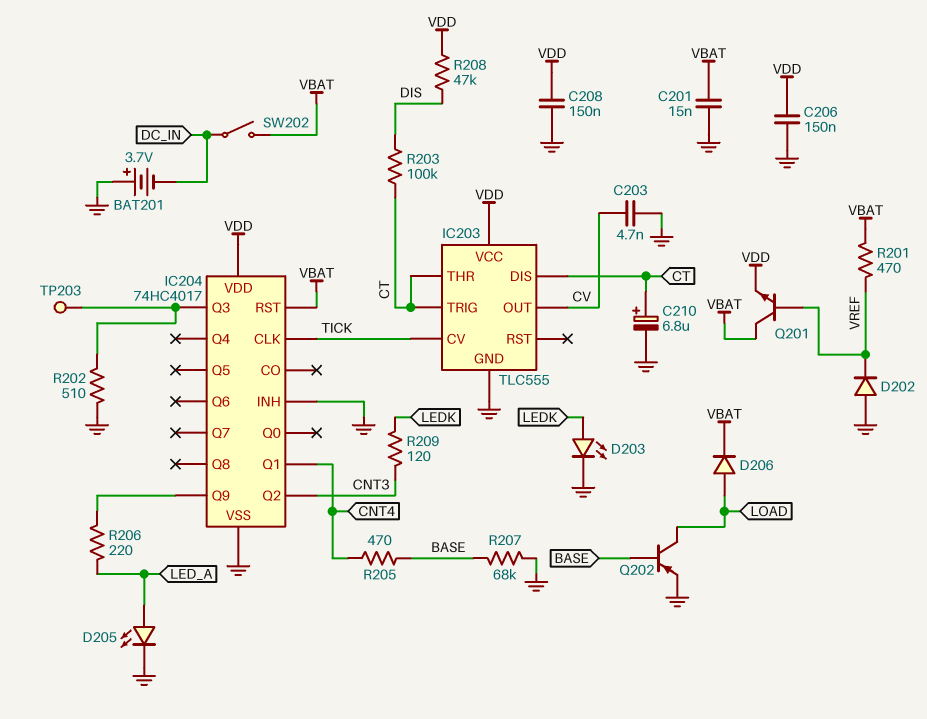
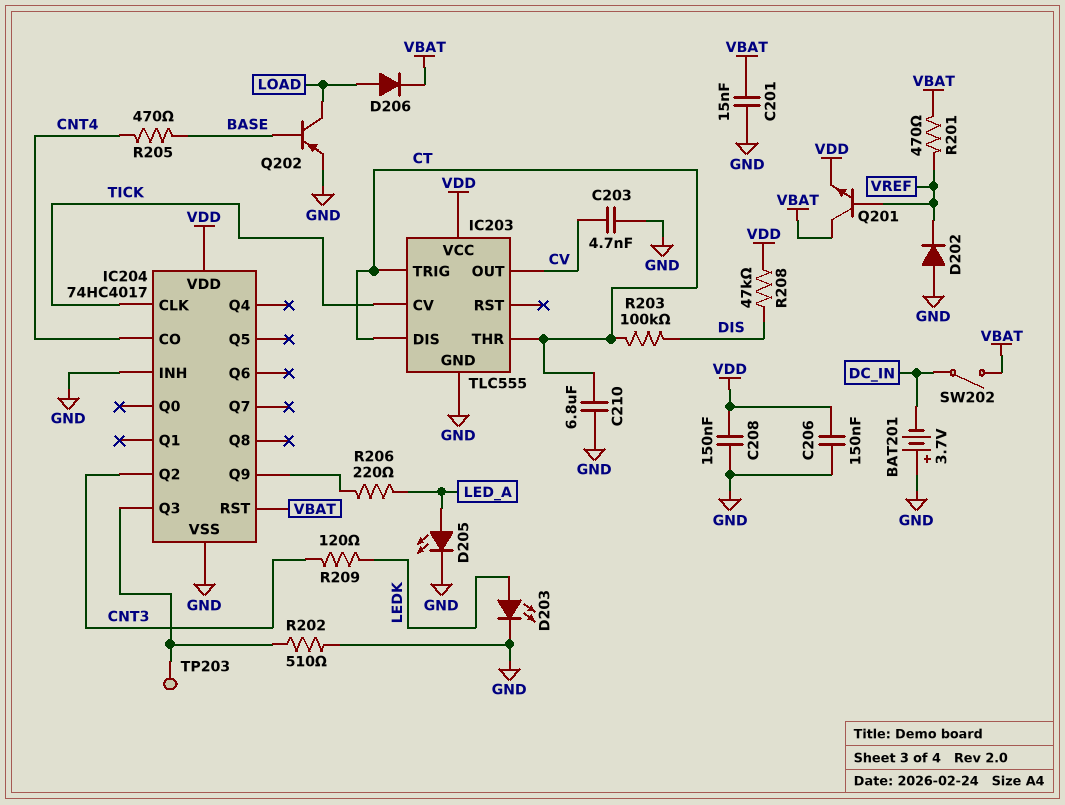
C210: 6.8uF (plus CT, minus GND) -> 6.8uF (CT, GND)
IC204 pin CO: none -> CNT4
IC204 pin Q1: CNT4 -> none
R207: 68k (BASE, GND) -> none

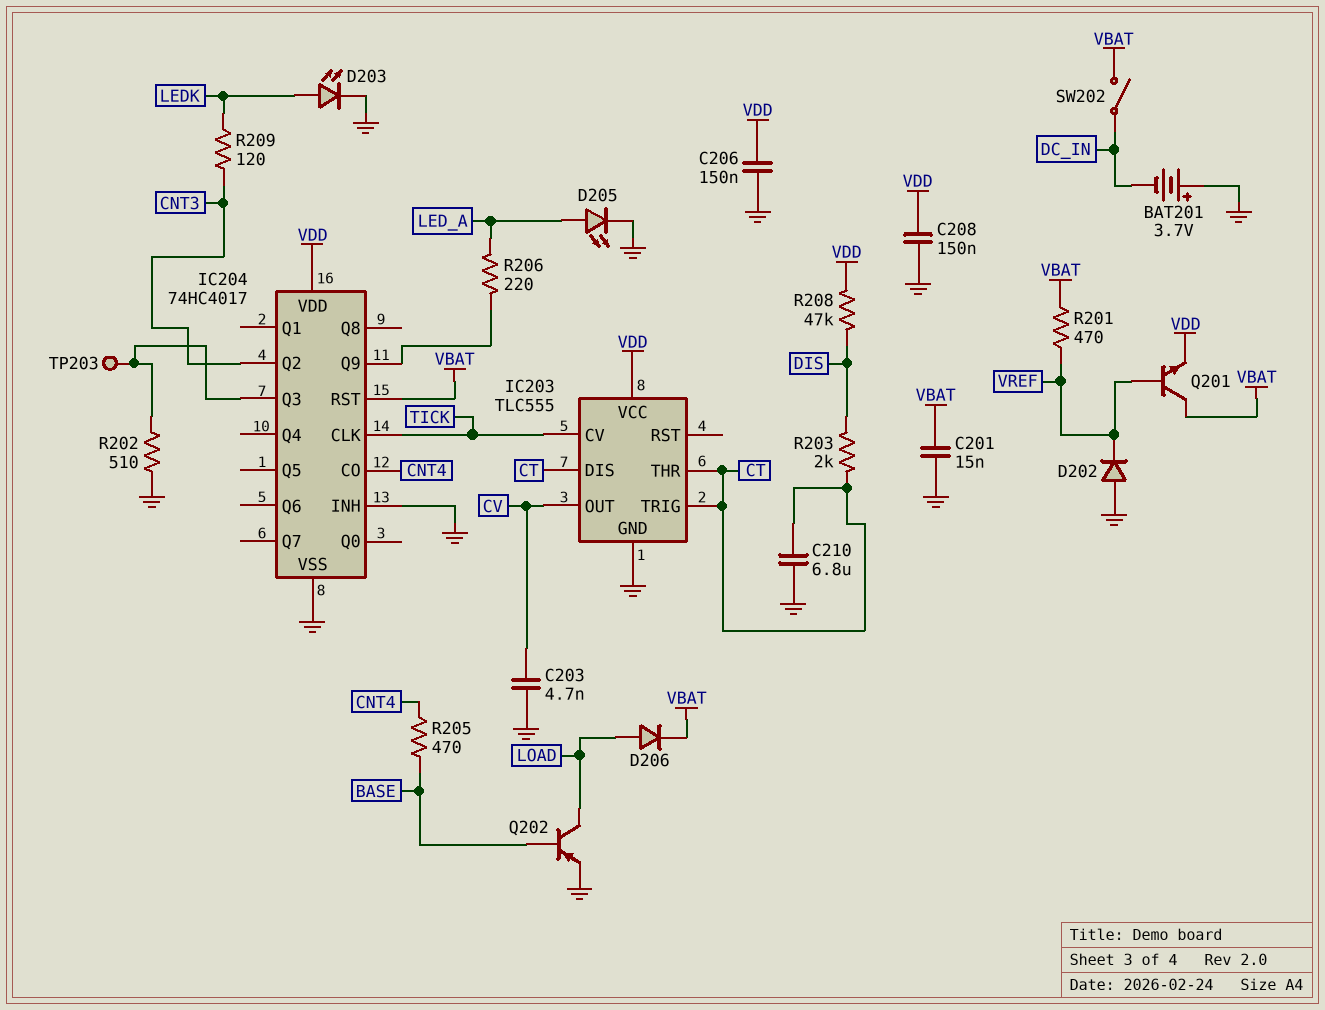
R203: 100k (CT, DIS) -> 2k (CT, DIS)

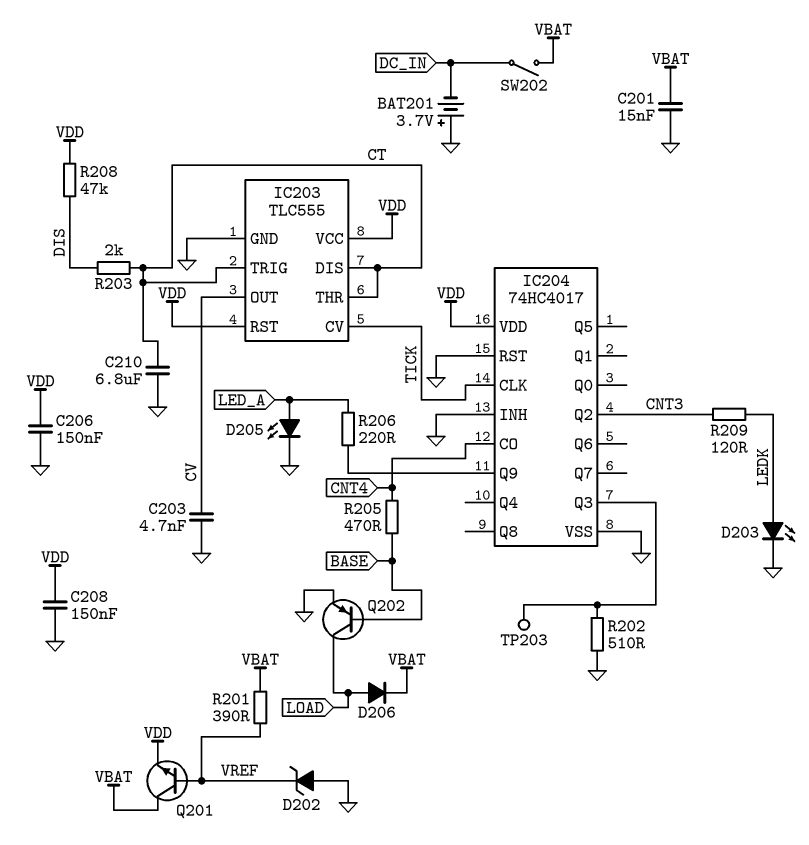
D202: diode (A GND, K VREF) -> zener (A GND, K VREF)
IC203 pin RST: none -> VDD
IC204 pin RST: VBAT -> GND
R201: 470 (VBAT, VREF) -> 390 (VBAT, VREF)

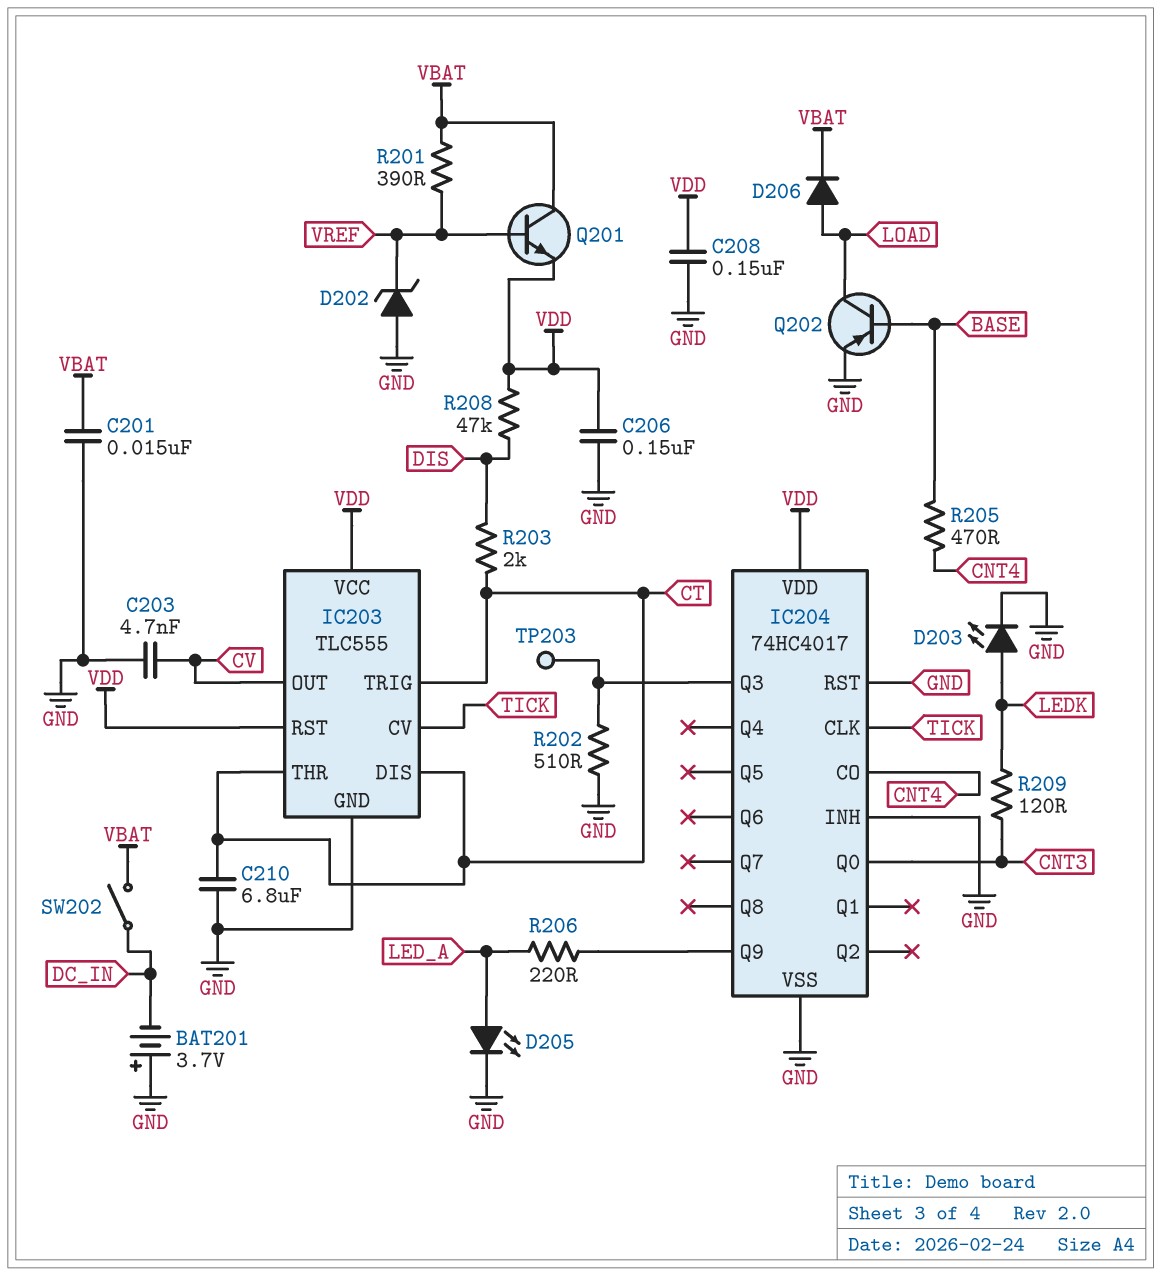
IC204 pin Q0: none -> CNT3
IC204 pin Q2: CNT3 -> none

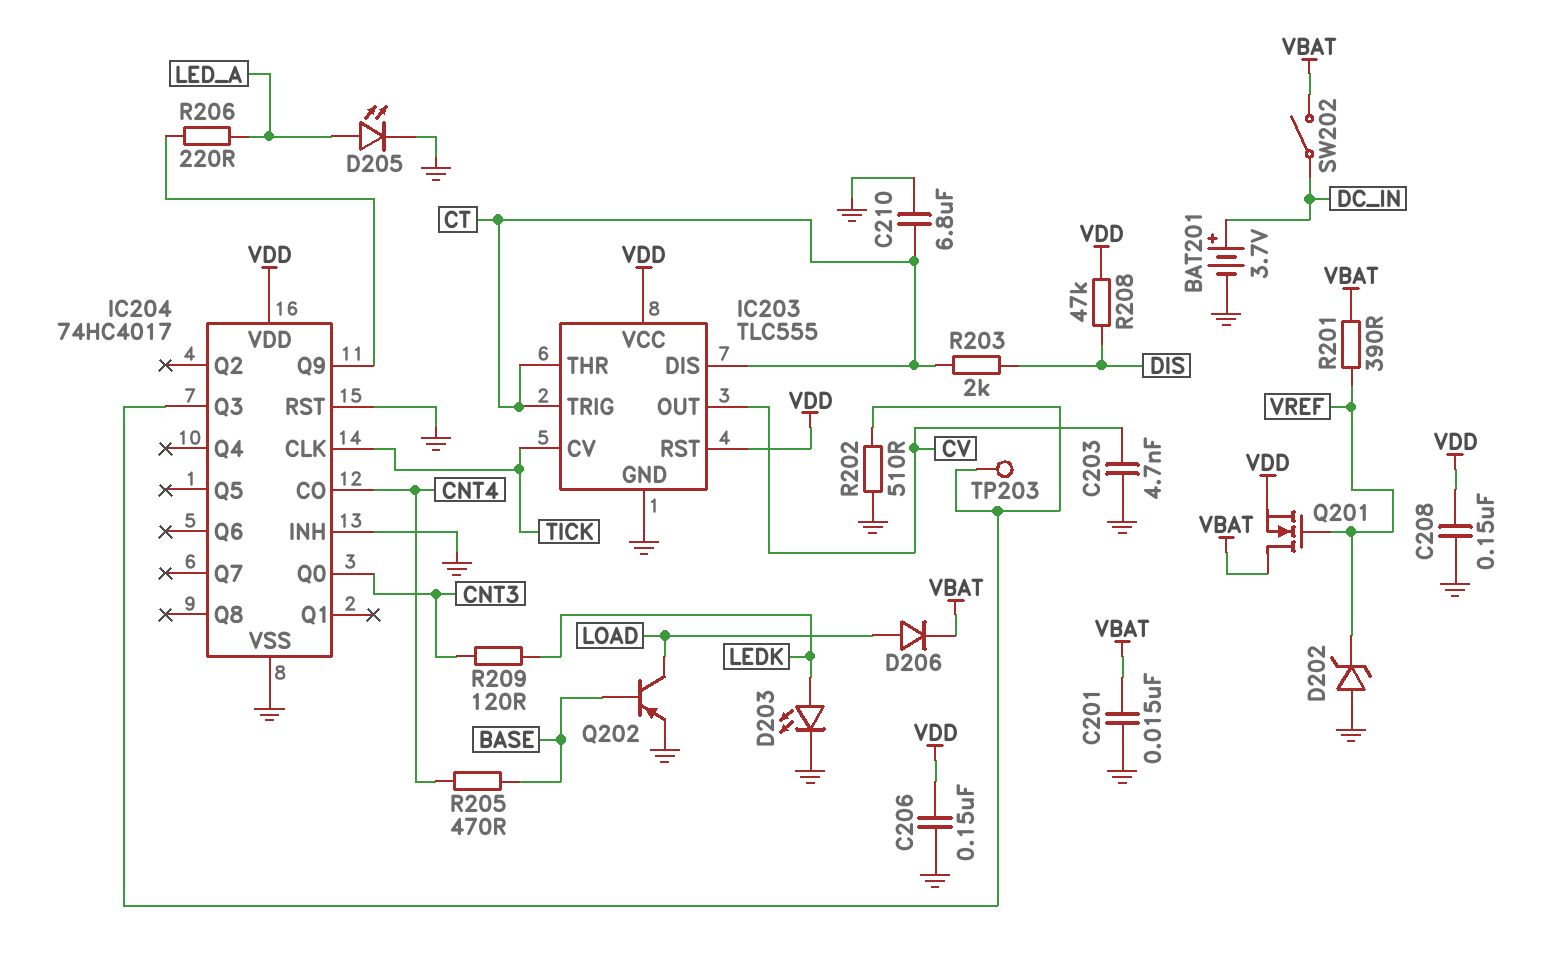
BAT201: 3.7V (plus GND, minus DC_IN) -> 3.7V (plus DC_IN, minus GND)
Q201: NPN (B VREF, C VBAT, E VDD) -> NMOS (G VREF, D VBAT, S VDD)

